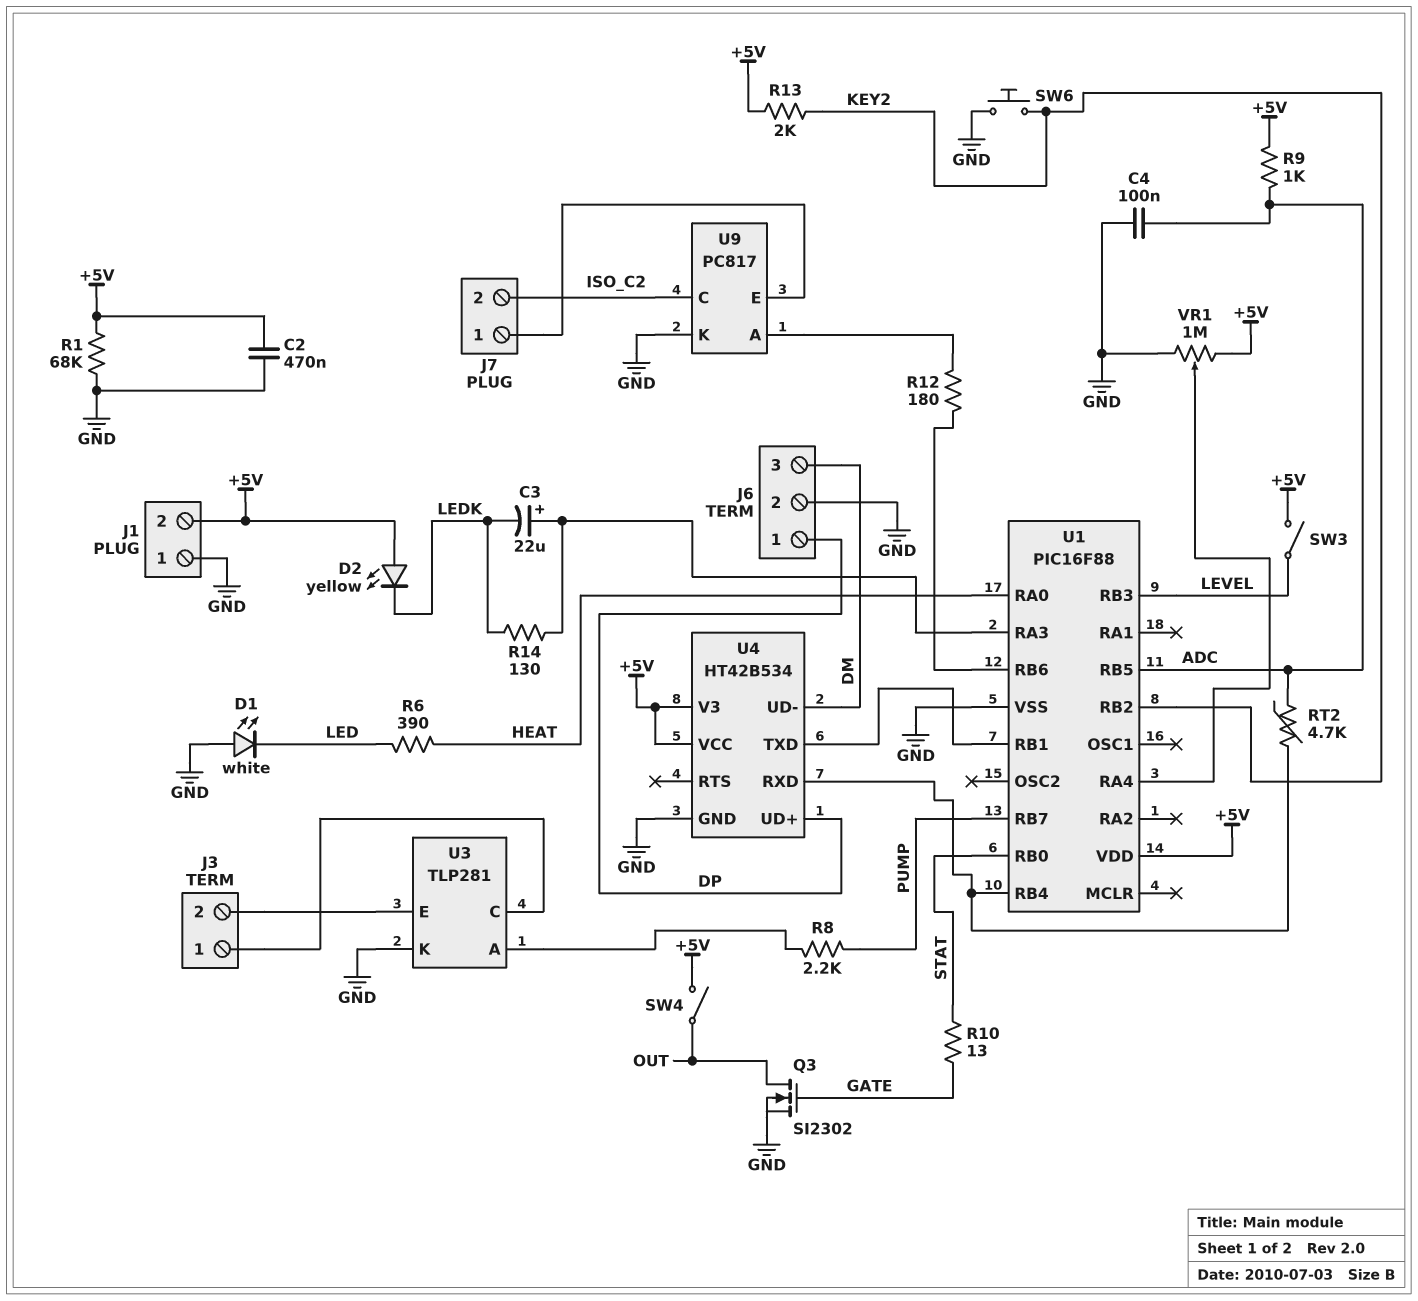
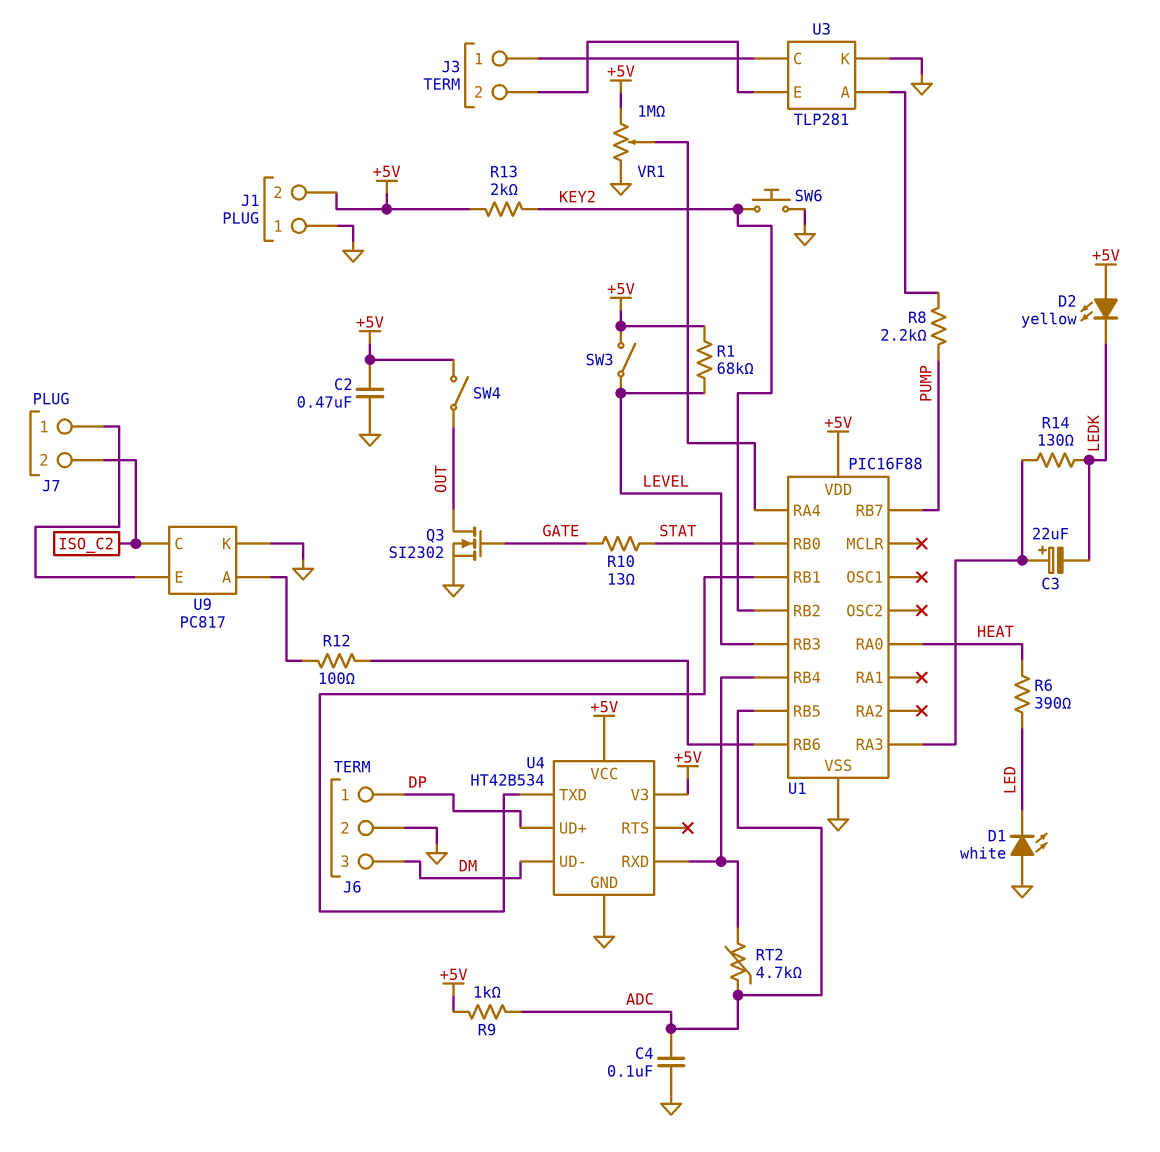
R1: 68k (+5V, GND) -> 68k (+5V, LEVEL)
R12: 180 (U1/RB6, U9/A) -> 100 (U1/RB6, U9/A)

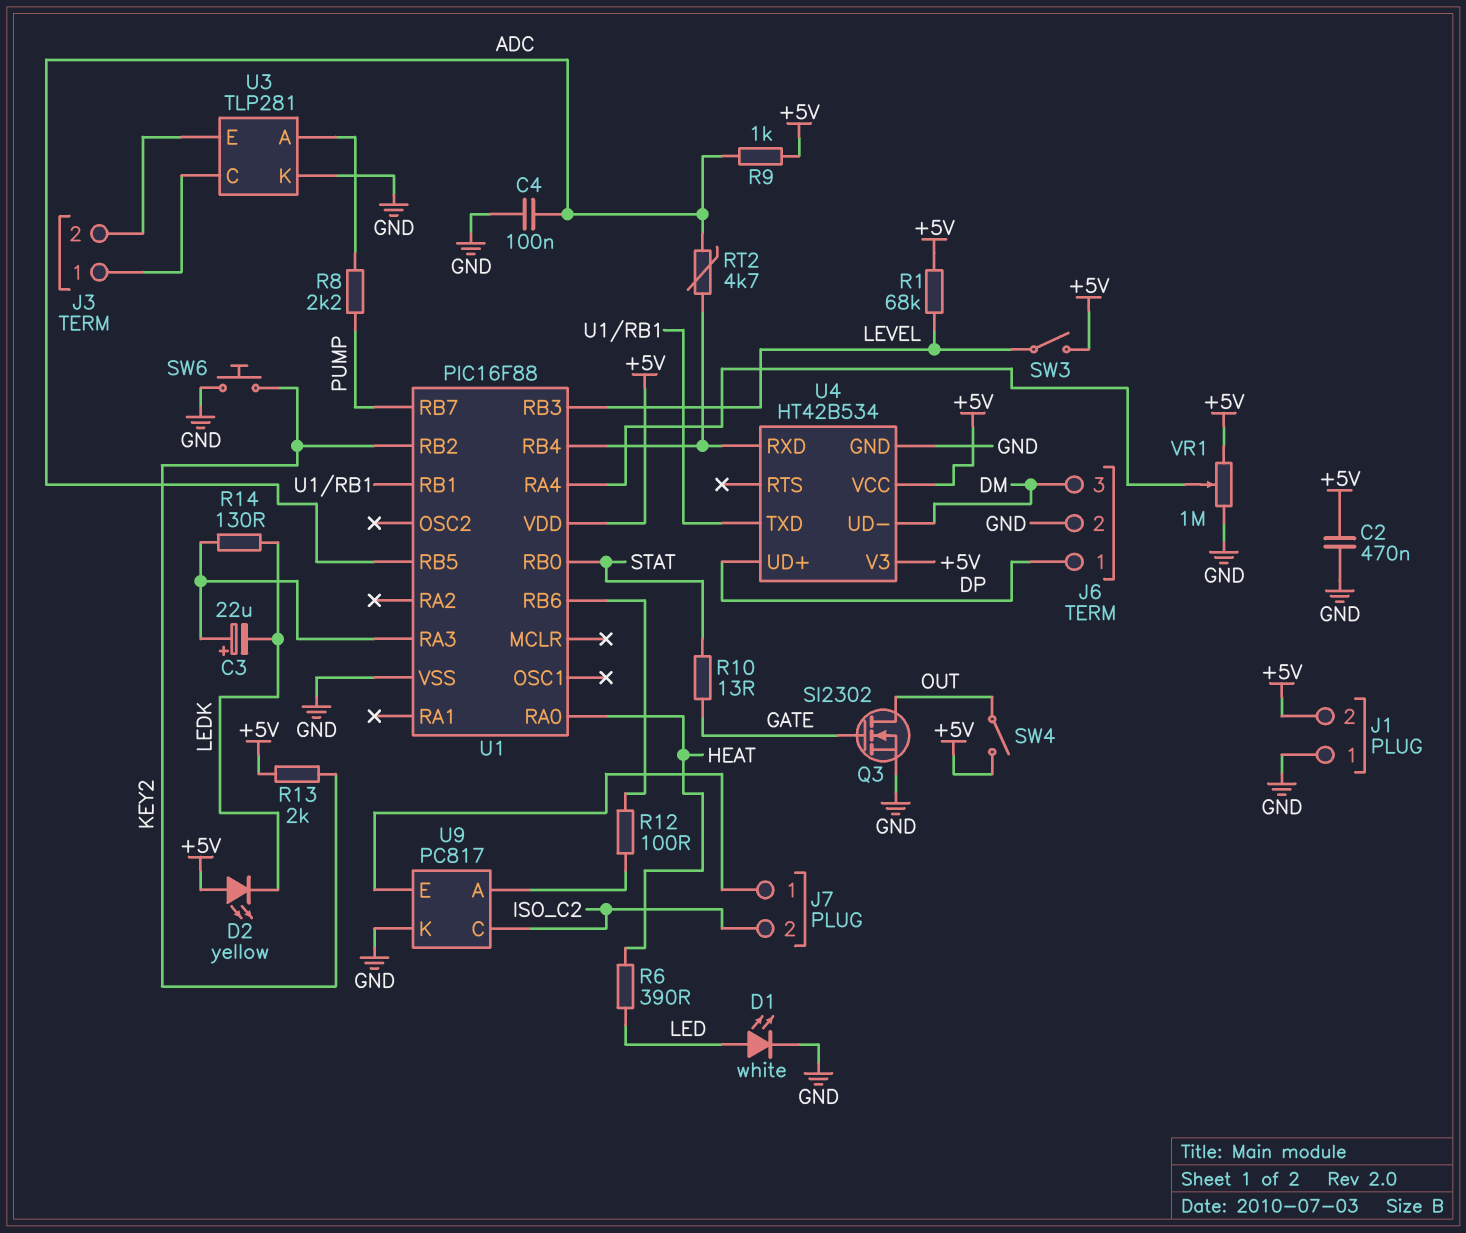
D1: LED white (A GND, K LED) -> LED white (A LED, K GND)

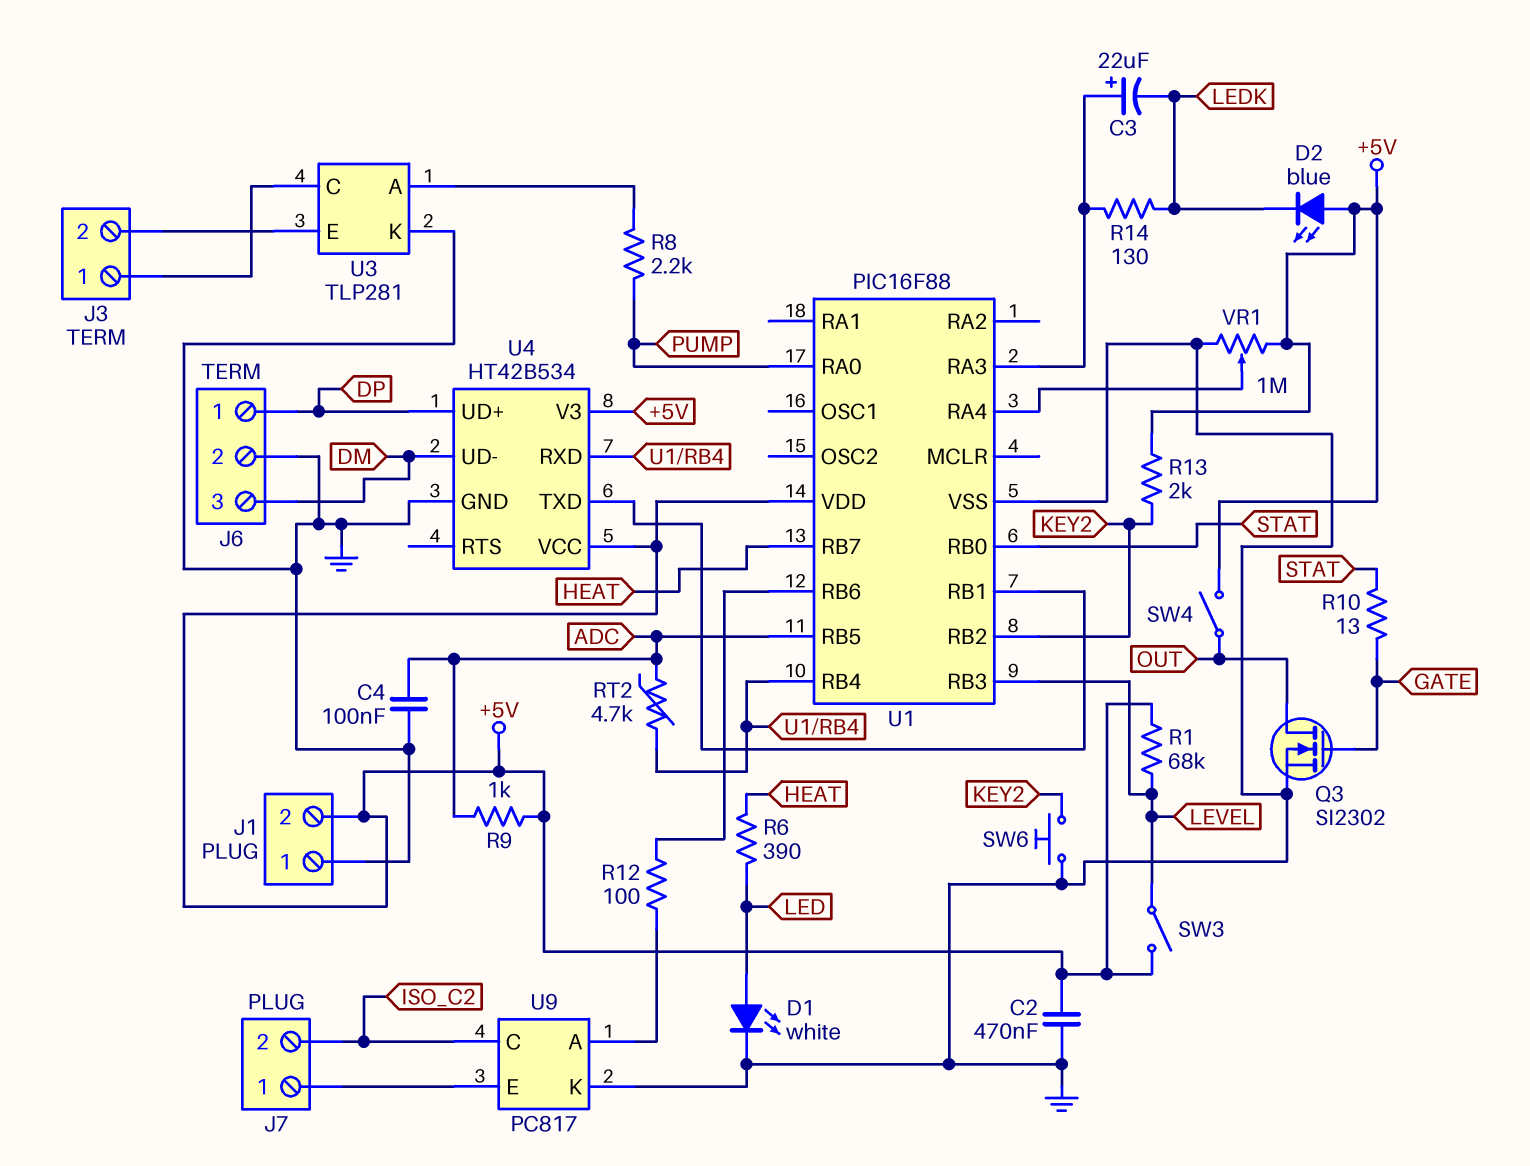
D2: LED yellow (A +5V, K LEDK) -> LED blue (A +5V, K LEDK)
U1 pin RA0: HEAT -> PUMP
U1 pin RB7: PUMP -> HEAT

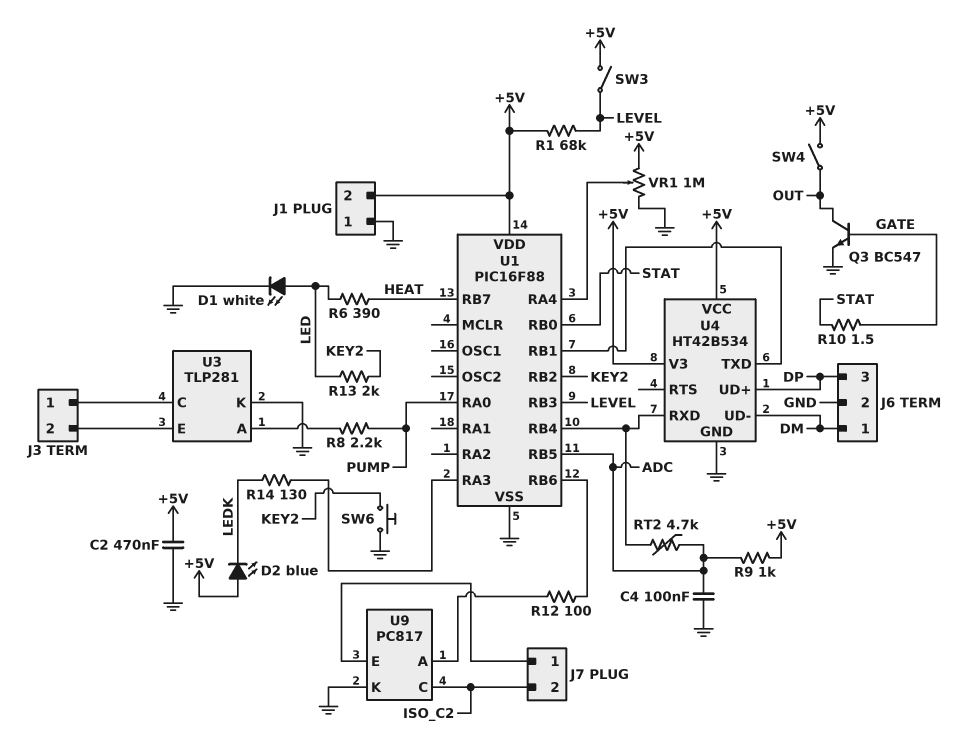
C3: 22uF (plus U1/RA3, minus LEDK) -> none
J6 pin 1: DP -> DM
J6 pin 3: DM -> DP
Q3: NMOS SI2302 (G GATE, D OUT, S GND) -> NPN BC547 (B GATE, C OUT, E GND)
R10: 13 (GATE, STAT) -> 1.5 (GATE, STAT)
R13: 2k (+5V, KEY2) -> 2k (KEY2, LED)

